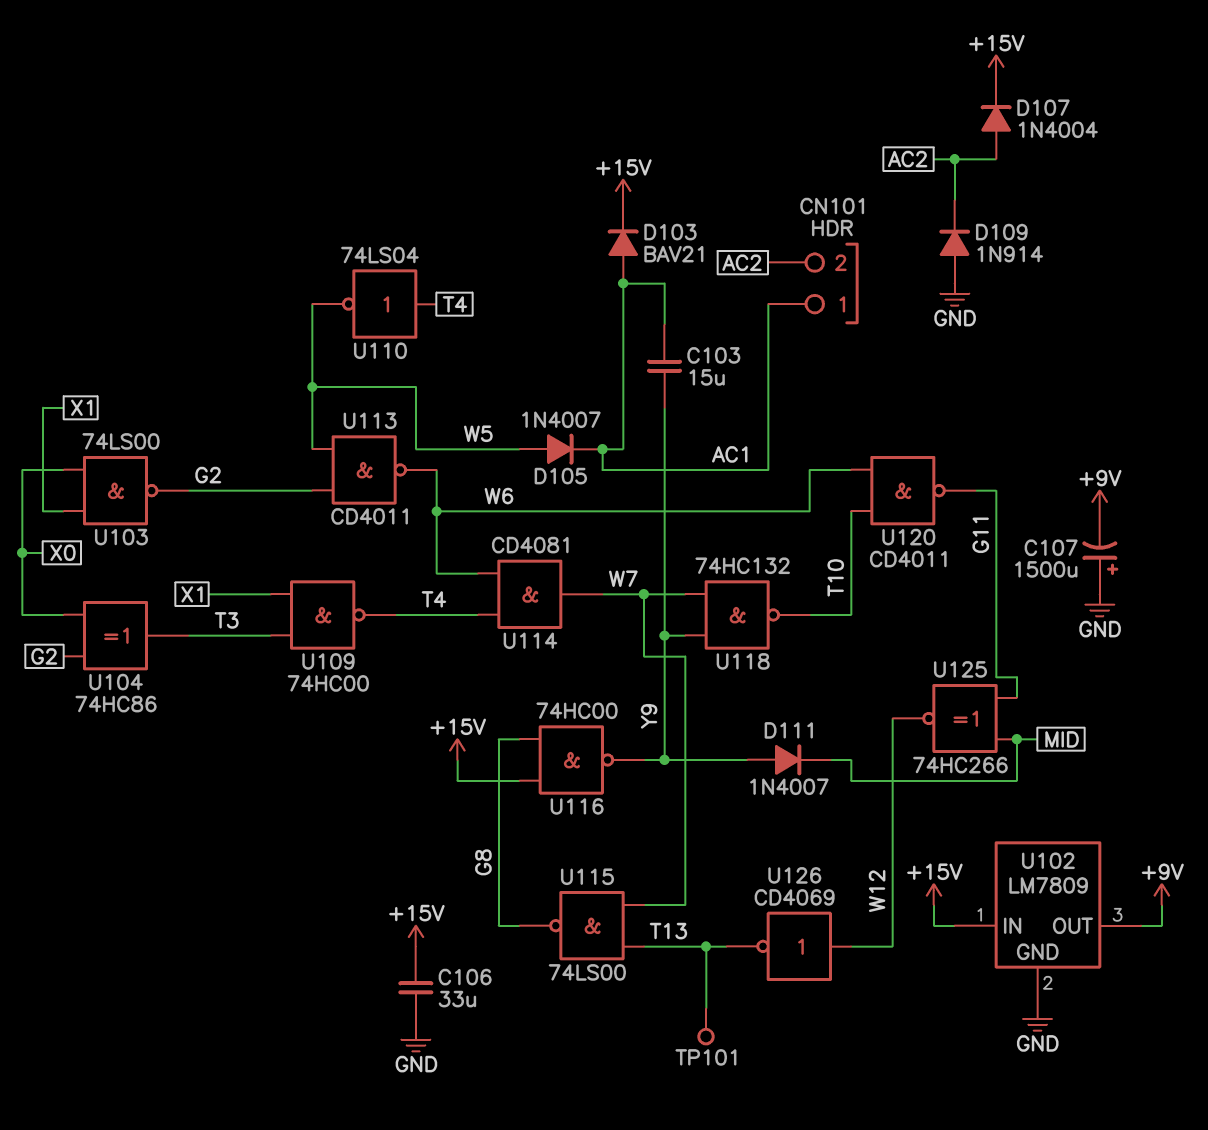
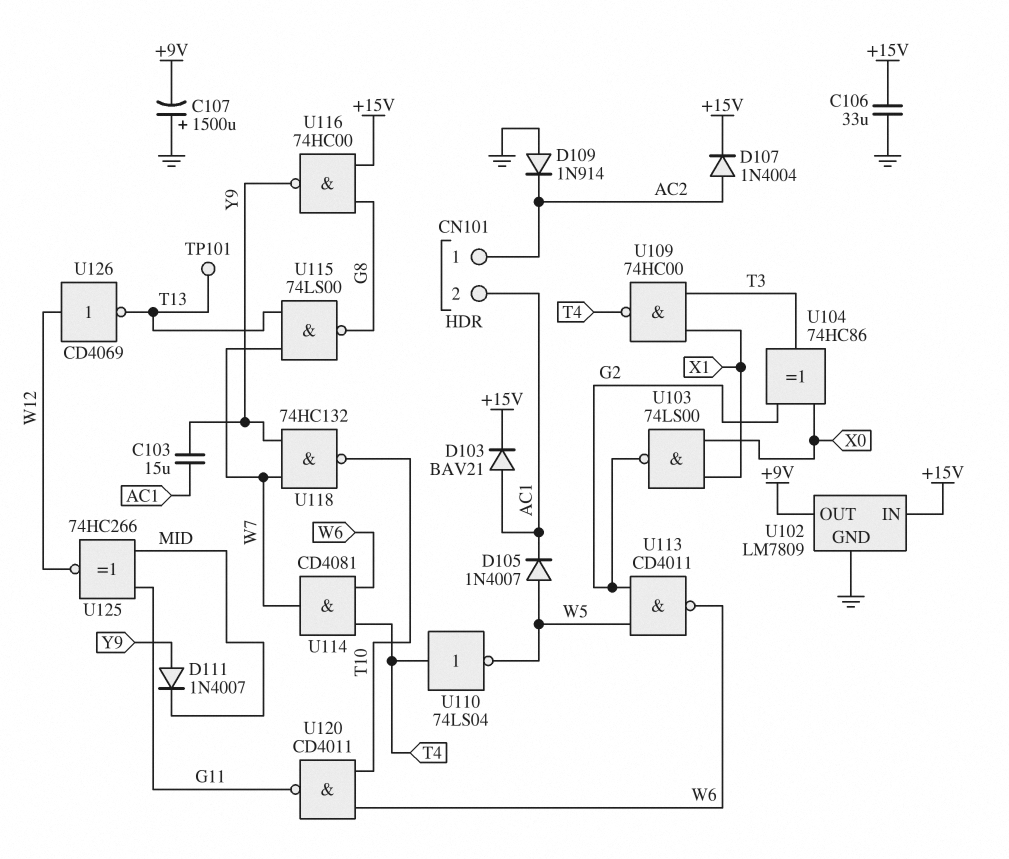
CN101 pin 1: AC1 -> AC2
CN101 pin 2: AC2 -> AC1

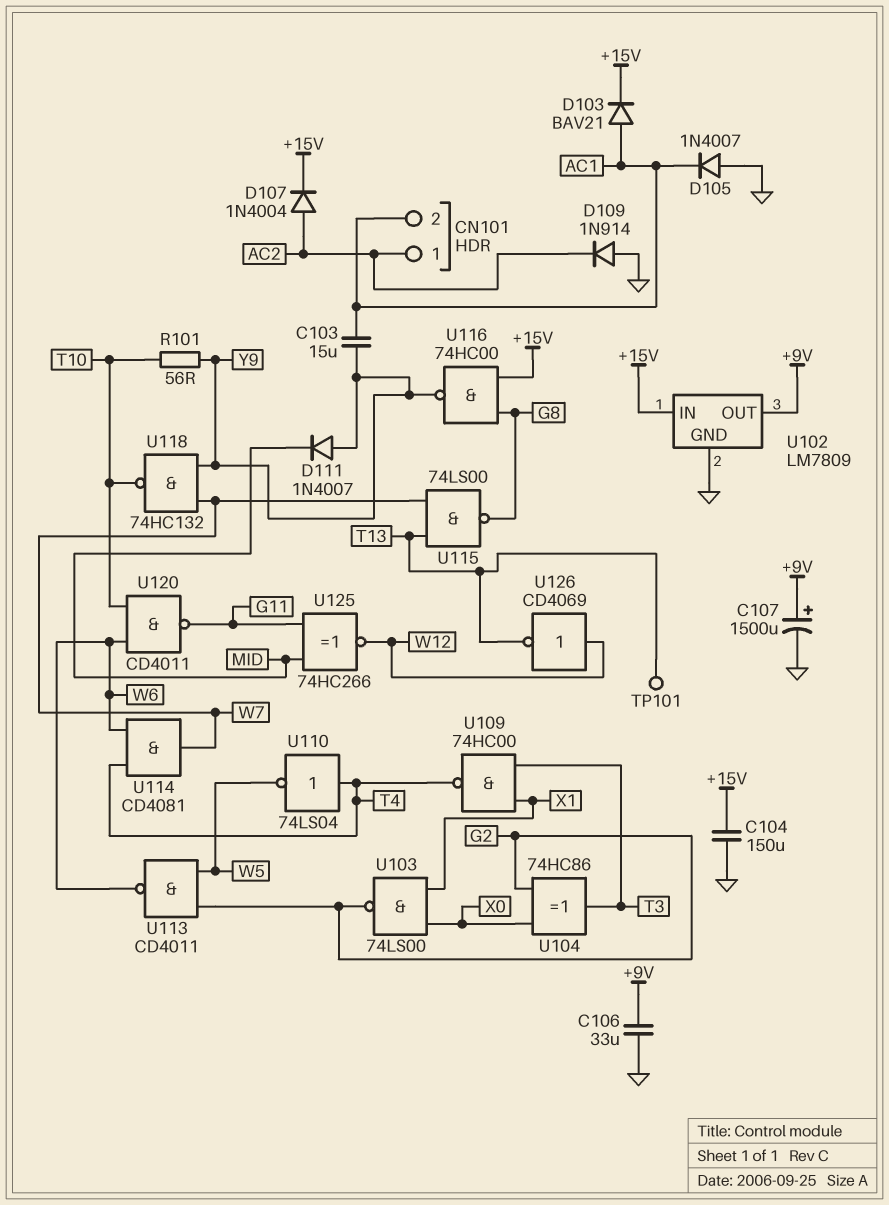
C104: none -> 150uF (+15V, GND)
C106: 33uF (+15V, GND) -> 33uF (+9V, GND)
C107: 1500uF (plus GND, minus +9V) -> 1500uF (plus +9V, minus GND)
D105: diode 1N4007 (A W5, K AC1) -> diode 1N4007 (A GND, K AC1)
R101: none -> 56 (T10, Y9)

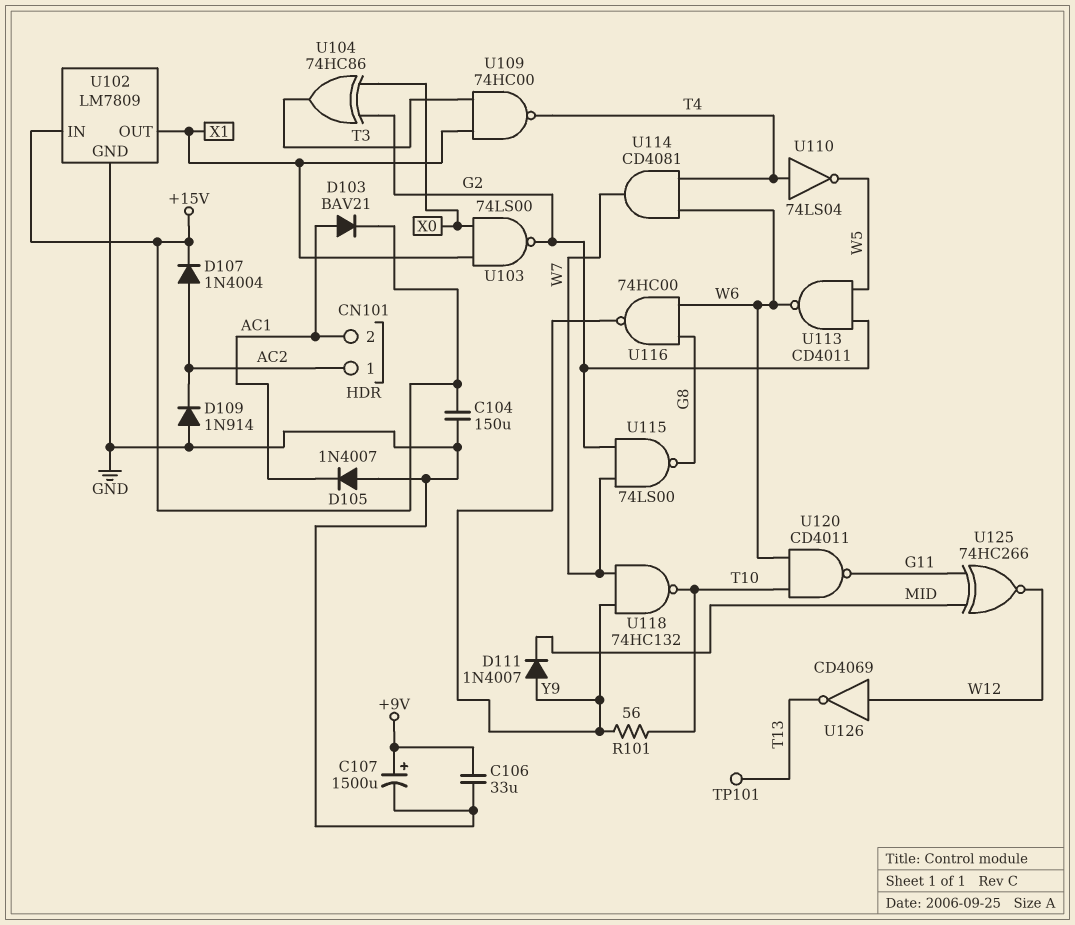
C103: 15uF (AC1, Y9) -> none
U102 pin OUT: +9V -> X1
U115: NAND 74LS00 (in T13, in W7, out G8) -> NAND 74LS00 (in G2, in W7, out G8)
U116: NAND 74HC00 (in +15V, in G8, out Y9) -> NAND 74HC00 (in G8, in W6, out Y9)

